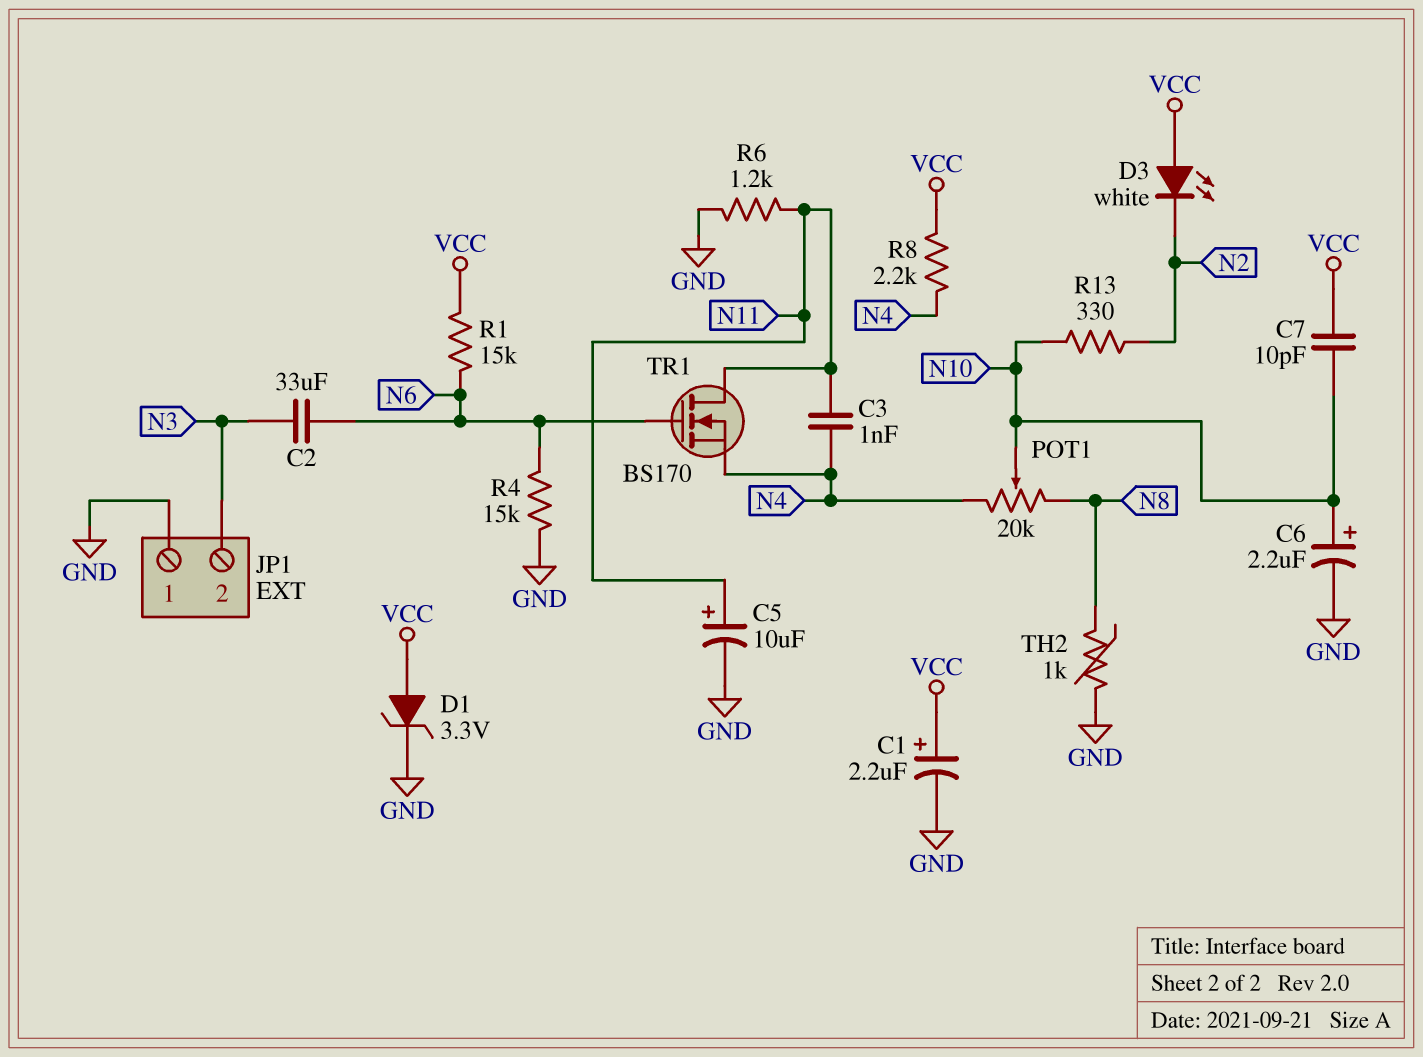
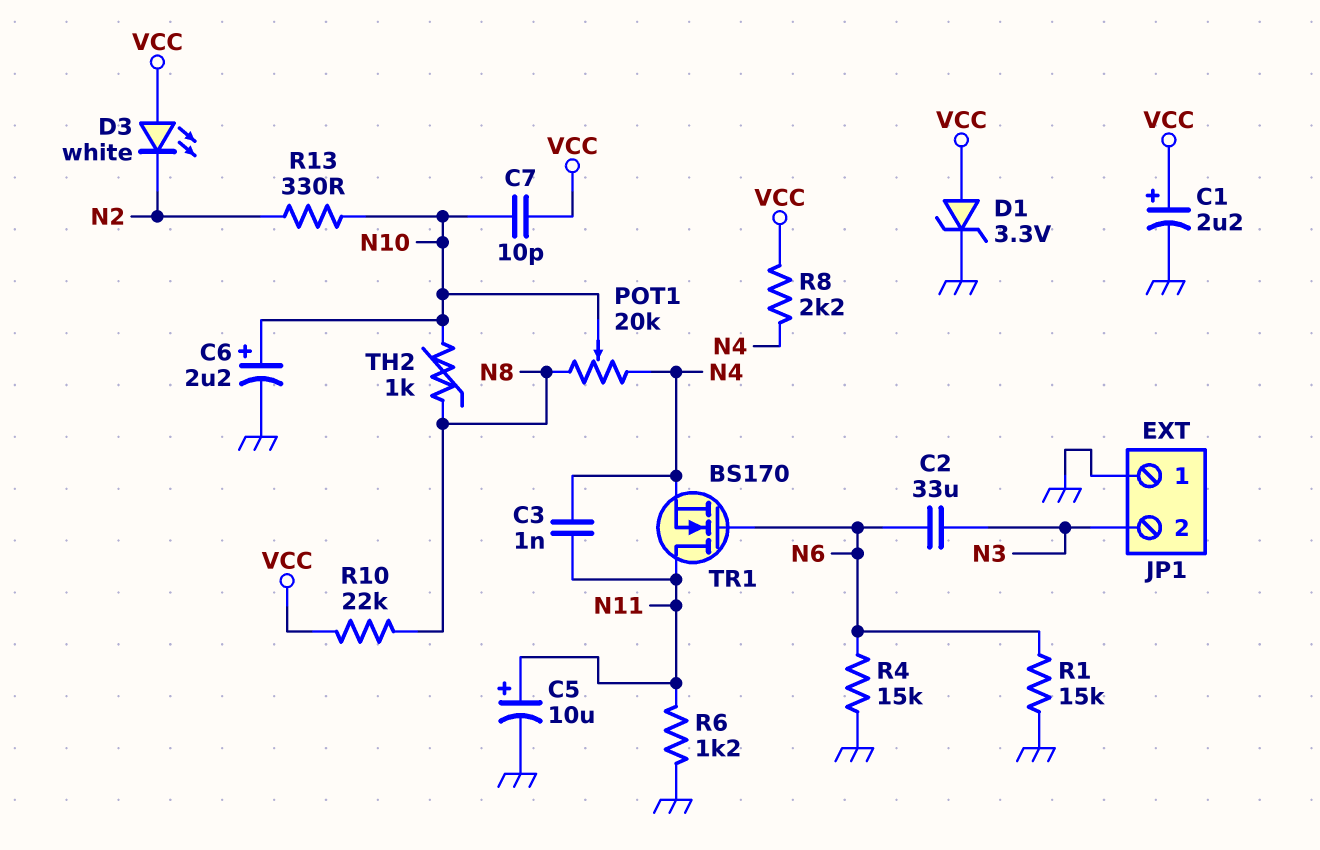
R1: 15k (N6, VCC) -> 15k (GND, N6)
R10: none -> 22k (N8, VCC)
TH2: 1k (GND, N8) -> 1k (N8, N10)

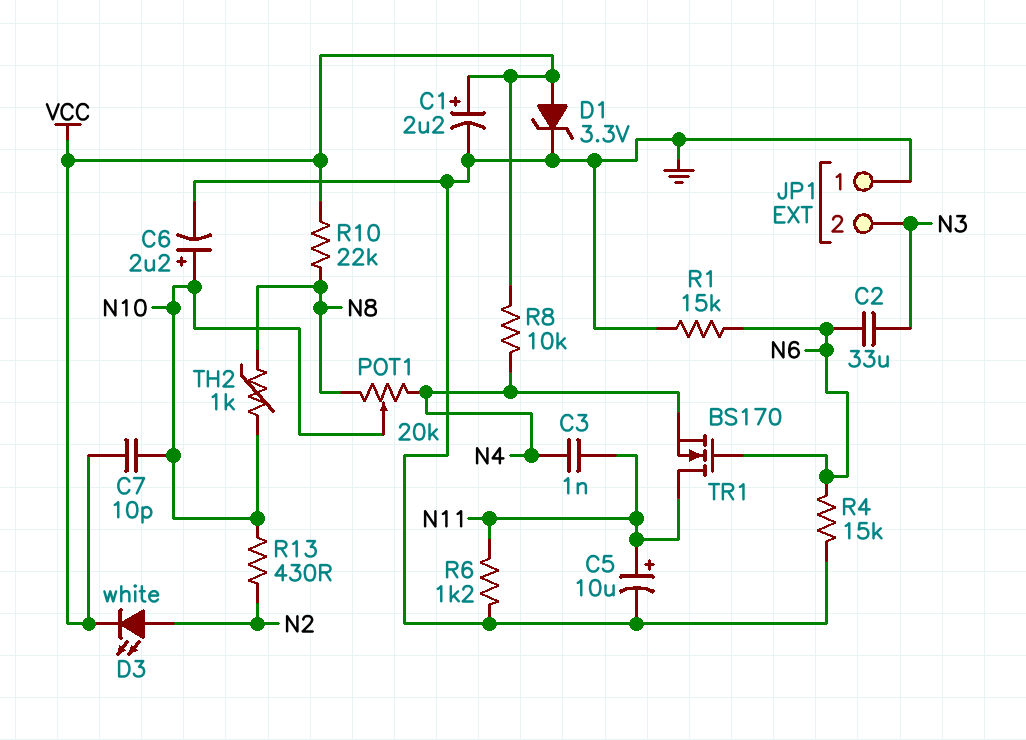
D3: LED white (A VCC, K N2) -> LED white (A N2, K VCC)
R8: 2.2k (N4, VCC) -> 10k (N4, VCC)
R13: 330 (N2, N10) -> 430 (N2, N10)

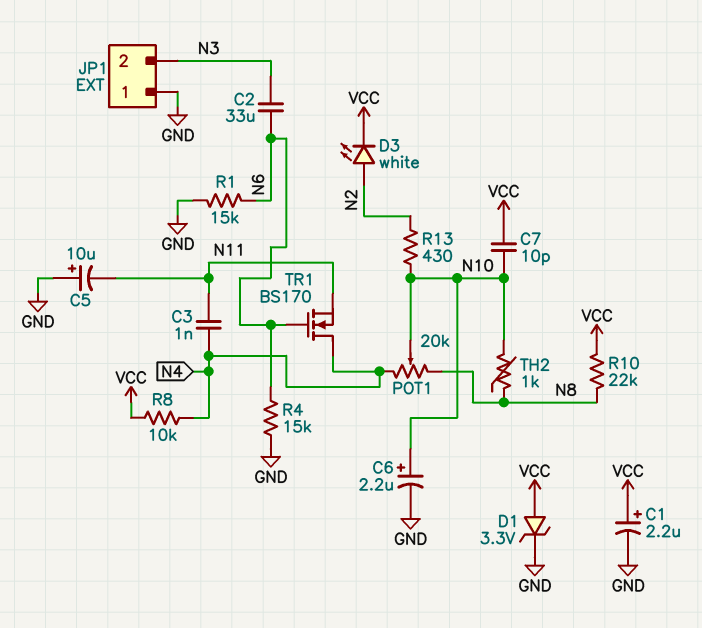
C5: 10uF (plus N11, minus GND) -> 10uF (plus GND, minus N11)
R6: 1.2k (GND, N11) -> none
TR1: NMOS BS170 (G N6, D N11, S N4) -> NMOS BS170 (G N6, D N4, S N11)

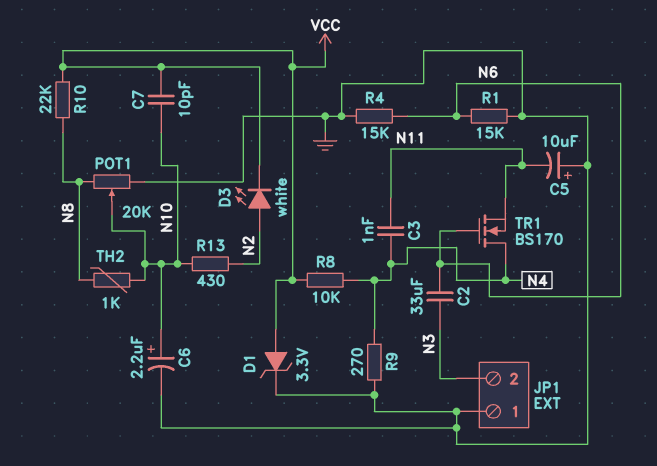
C1: 2.2uF (plus VCC, minus GND) -> none
POT1: 20k (N4, N8, wiper N10) -> 20k (GND, N8, wiper N10)
R9: none -> 270 (GND, N4)

